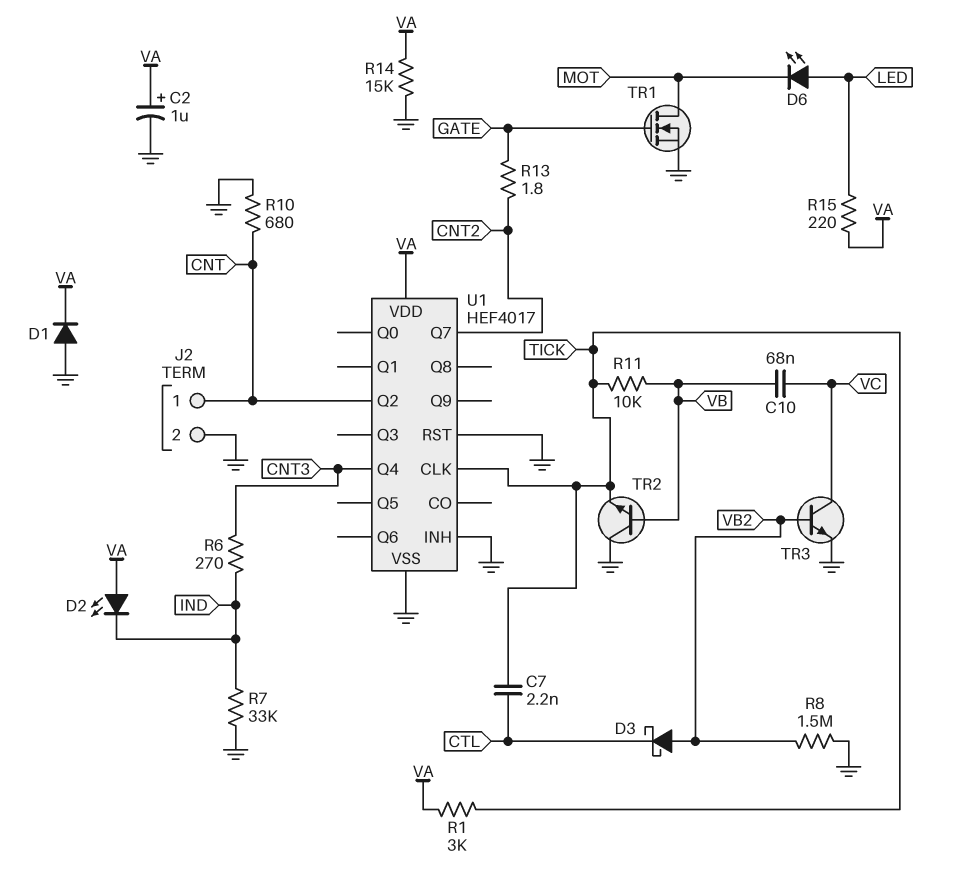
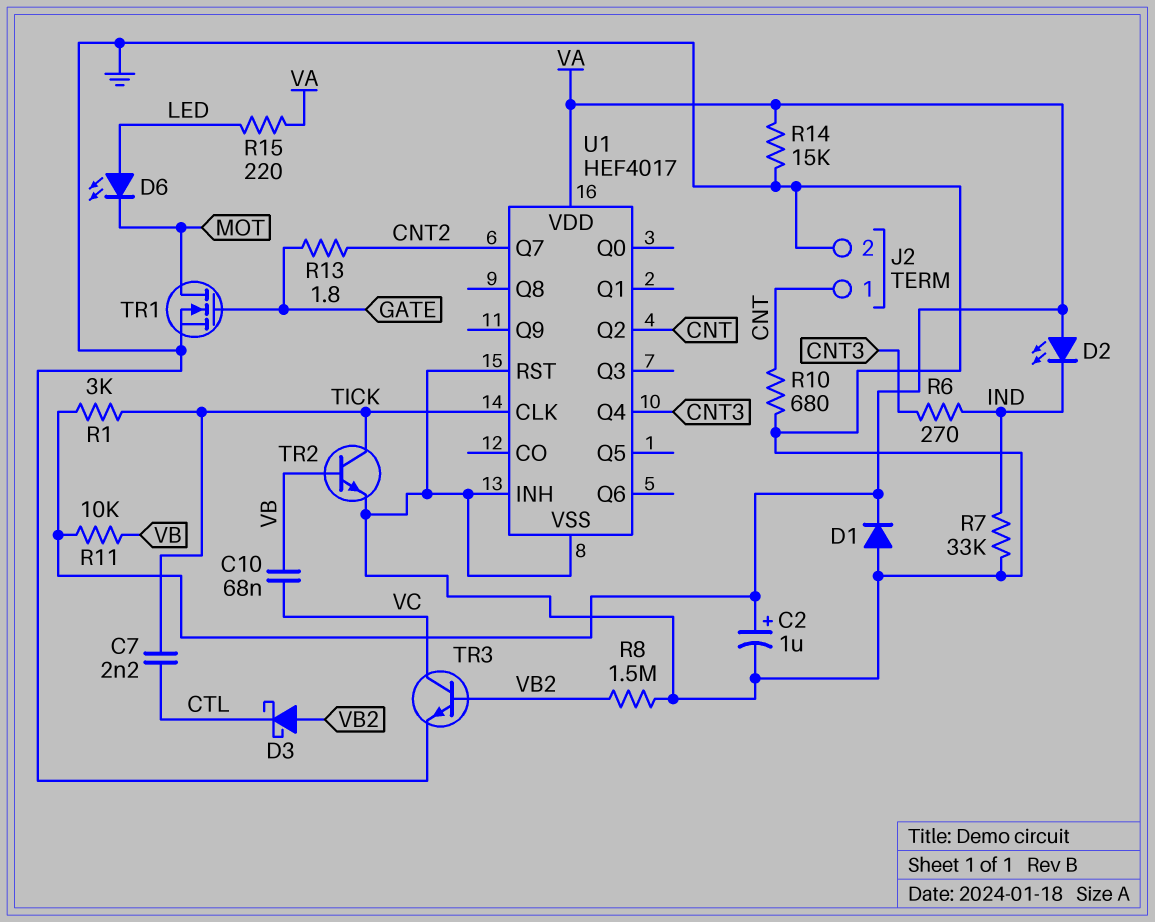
R11: 10k (TICK, VB) -> 10k (VA, VB)
TR2: NPN (B VB, C GND, E TICK) -> NPN (B VB, C TICK, E GND)

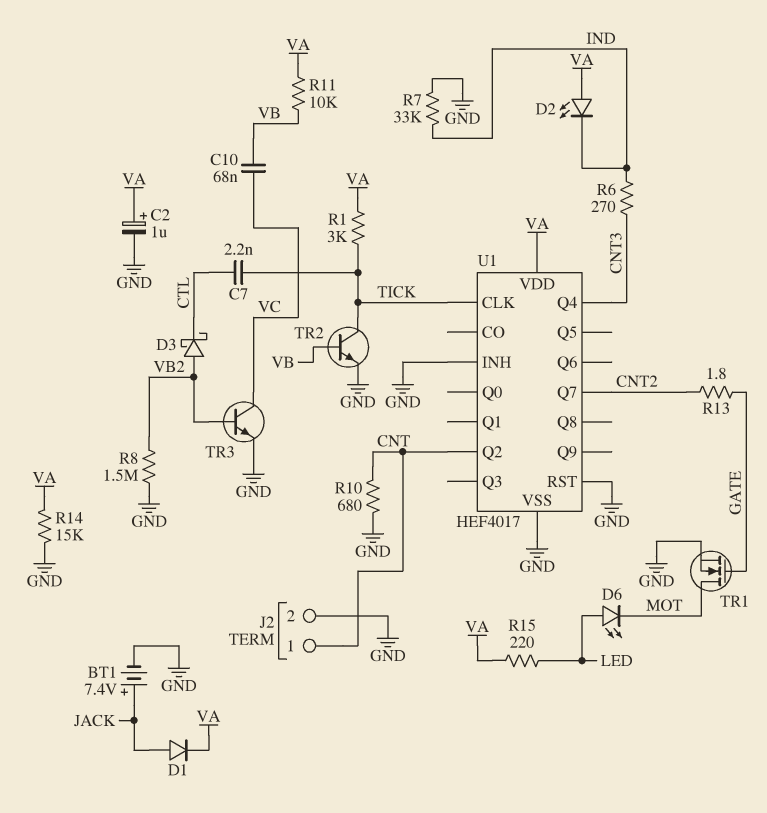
BT1: none -> 7.4V (plus JACK, minus GND)
D1: diode (A GND, K VA) -> diode (A JACK, K VA)

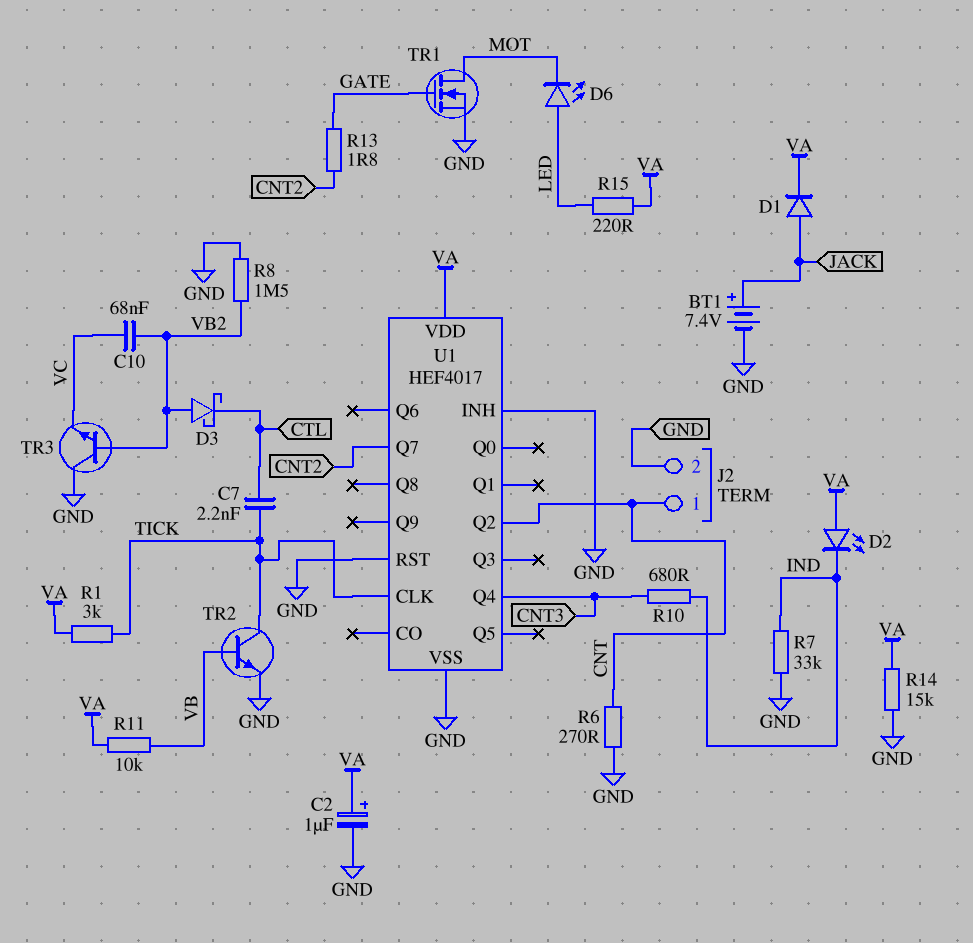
C10: 68nF (VB, VC) -> 68nF (VB2, VC)
R6: 270 (CNT3, IND) -> 270 (CNT, GND)
R10: 680 (CNT, GND) -> 680 (CNT3, IND)
TR3: NPN (B VB2, C VC, E GND) -> NPN (B VB2, C GND, E VC)

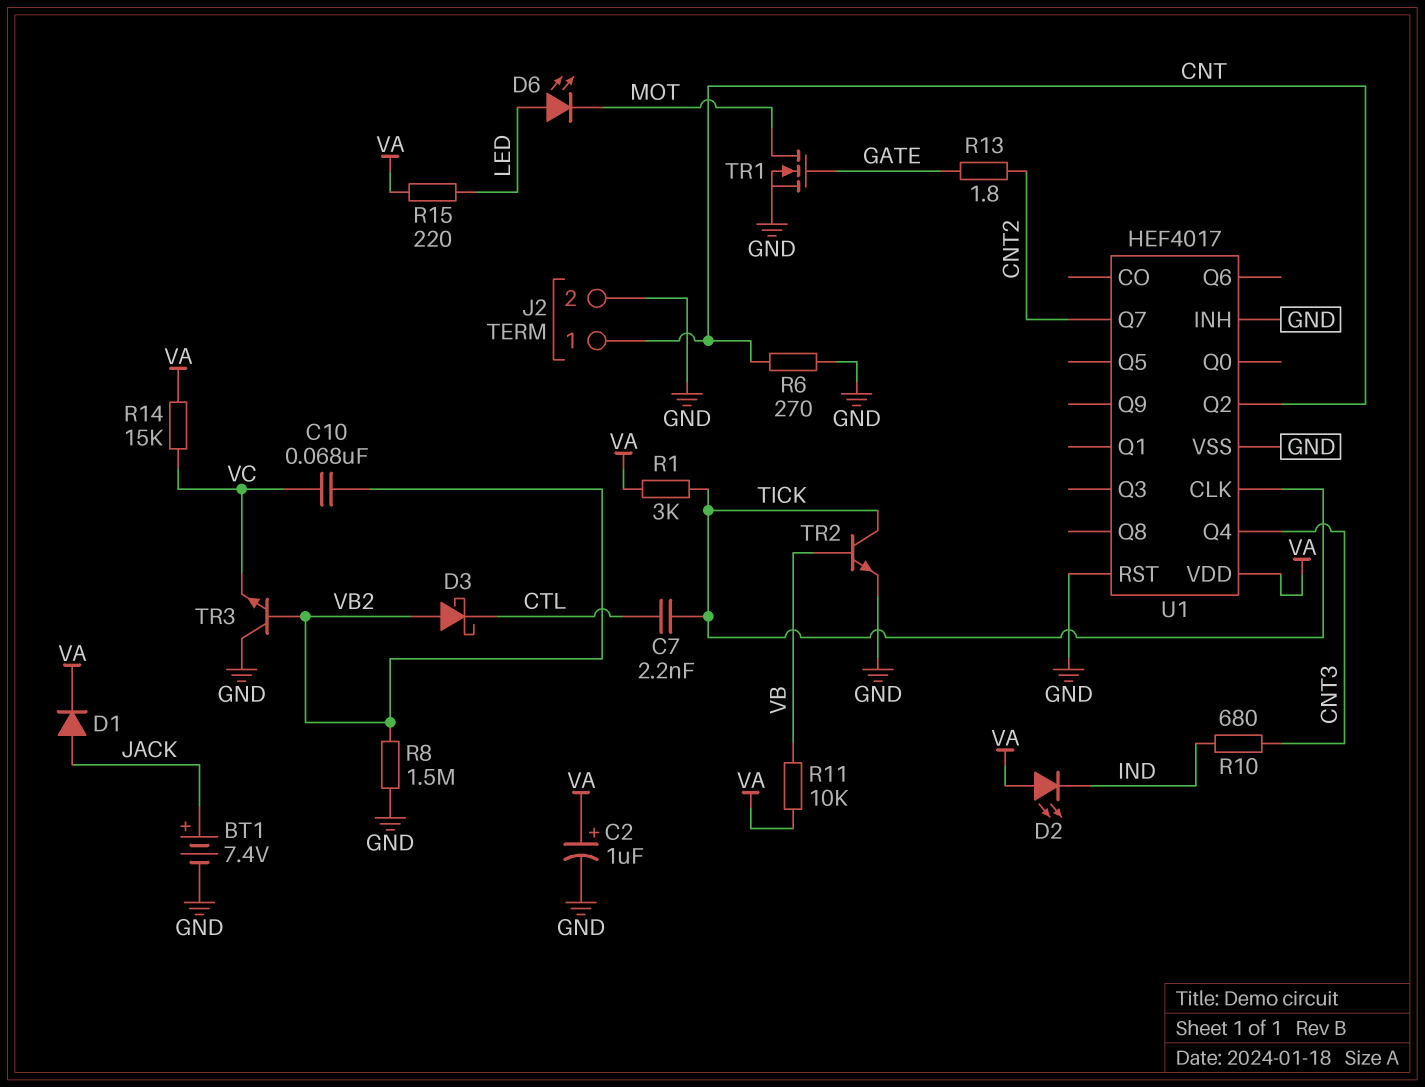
R7: 33k (GND, IND) -> none
R14: 15k (GND, VA) -> 15k (VA, VC)

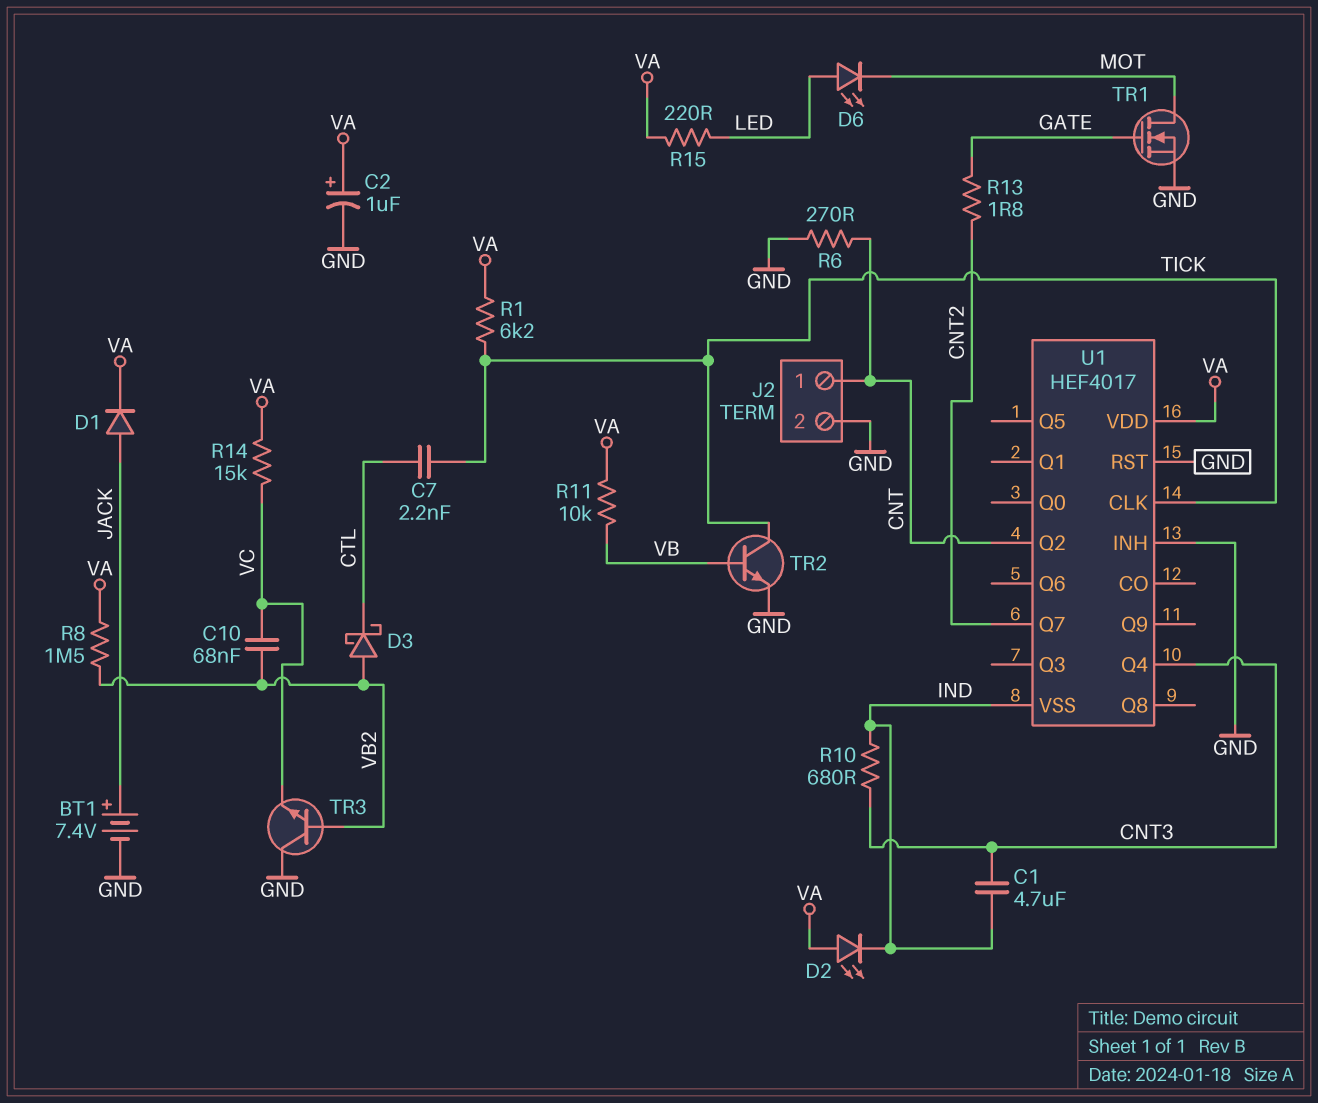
C1: none -> 4.7uF (CNT3, IND)
R1: 3k (TICK, VA) -> 6.2k (TICK, VA)
R8: 1.5M (GND, VB2) -> 1.5M (VA, VB2)
U1 pin VSS: GND -> IND

